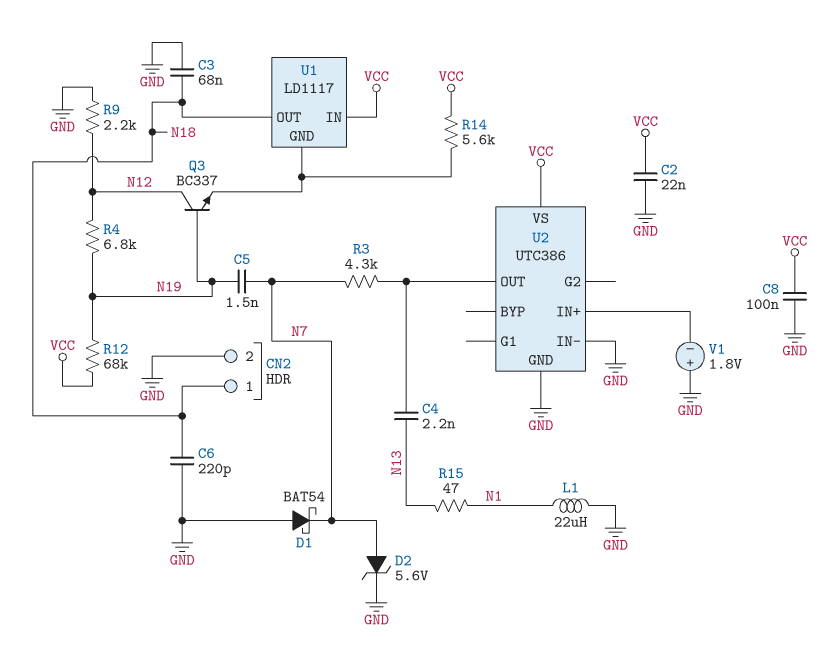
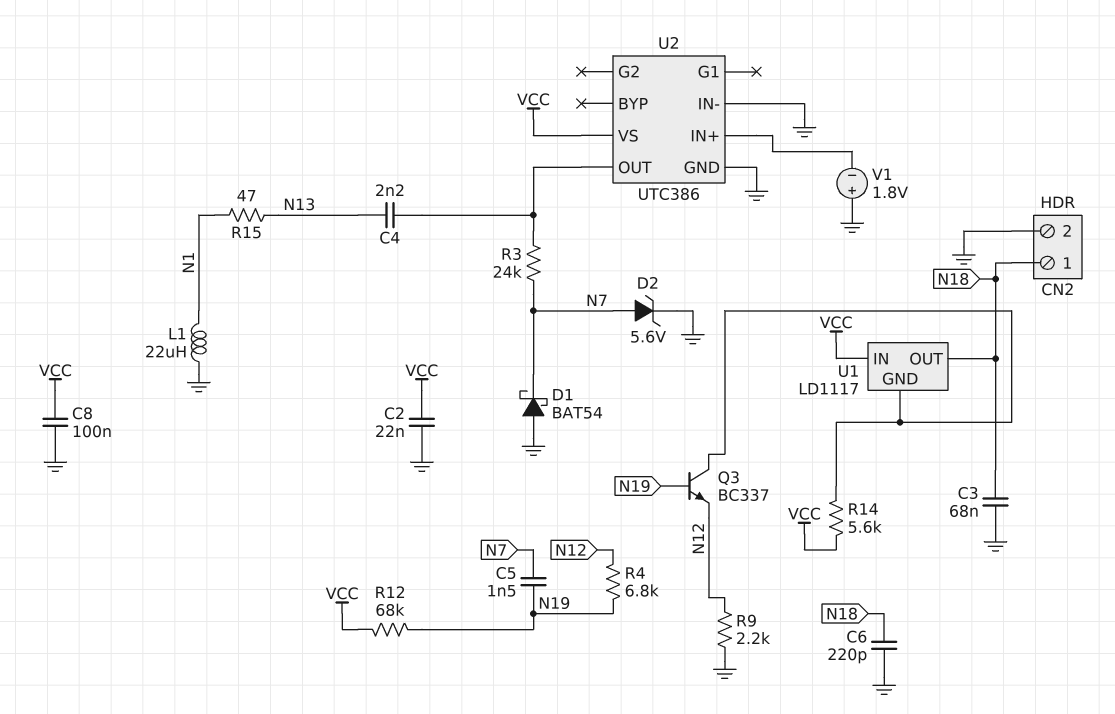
Q3: NPN BC337 (B N19, C N12, E U1/GND) -> NPN BC337 (B N19, C U1/GND, E N12)
R3: 4.3k (N7, U2/OUT) -> 24k (N7, U2/OUT)

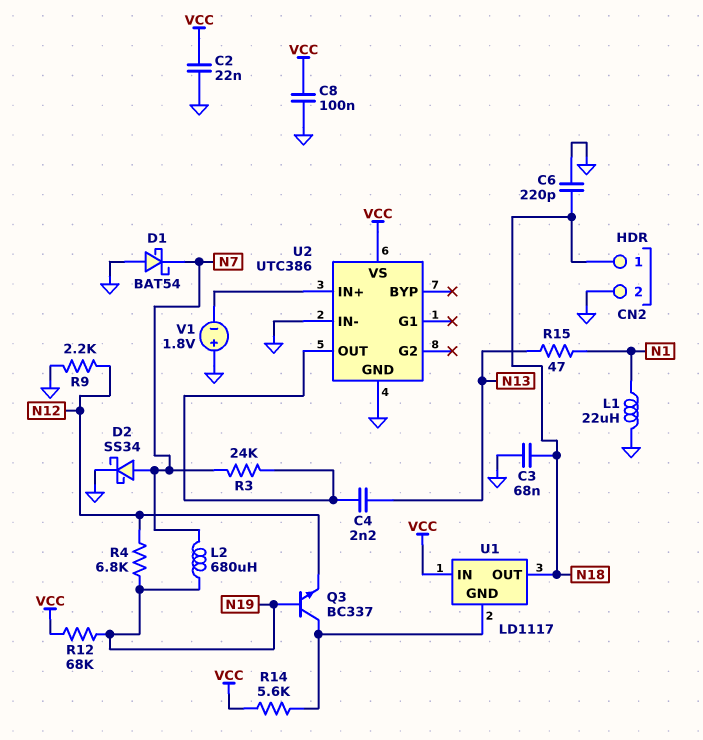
C5: 1.5nF (N7, N19) -> none
D2: zener 5.6V (A N7, K GND) -> schottky SS34 (A N7, K GND)
L2: none -> 680uH (N7, N19)

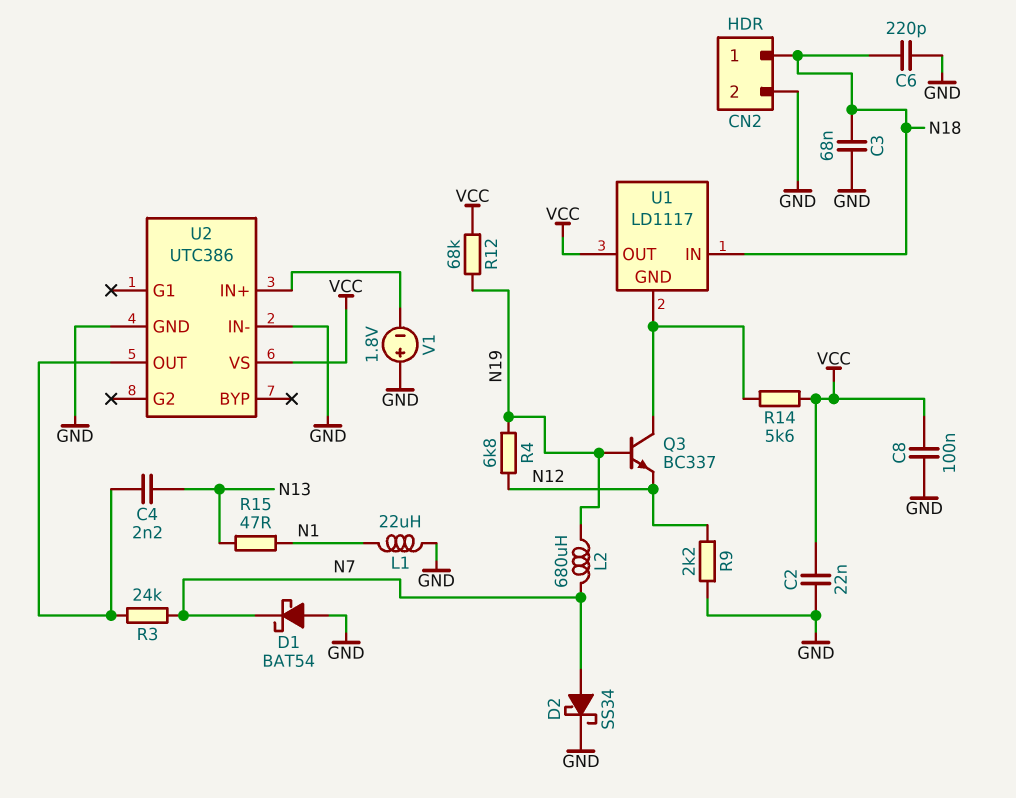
U1 pin IN: VCC -> N18
U1 pin OUT: N18 -> VCC

